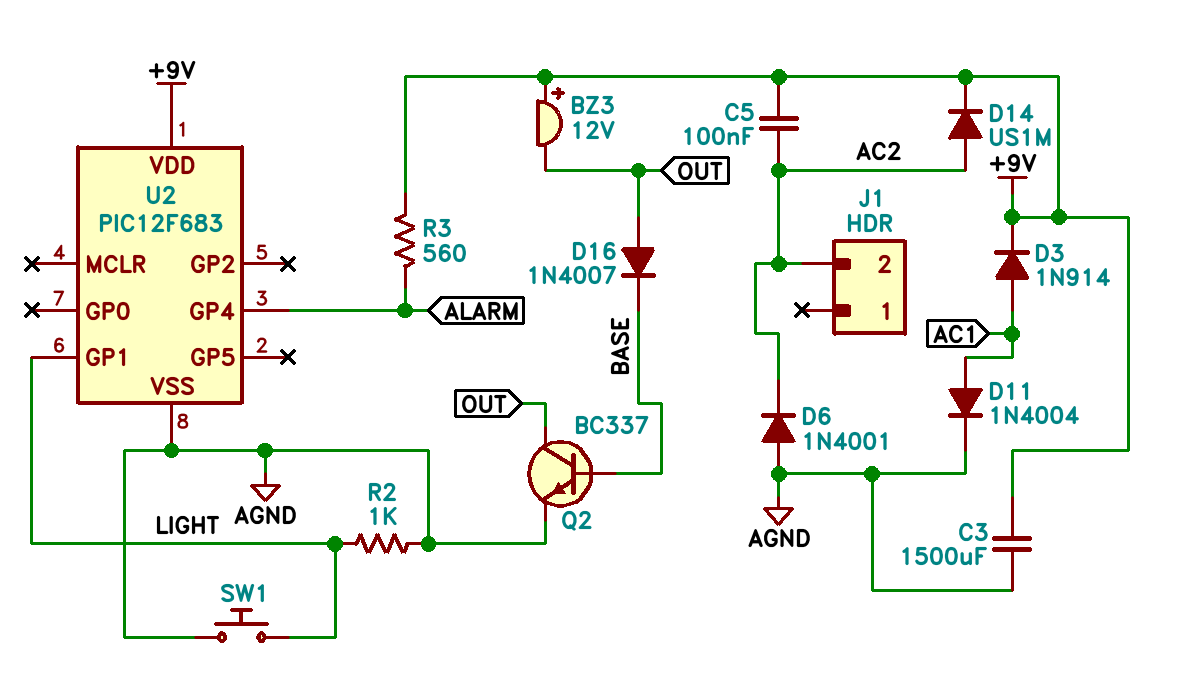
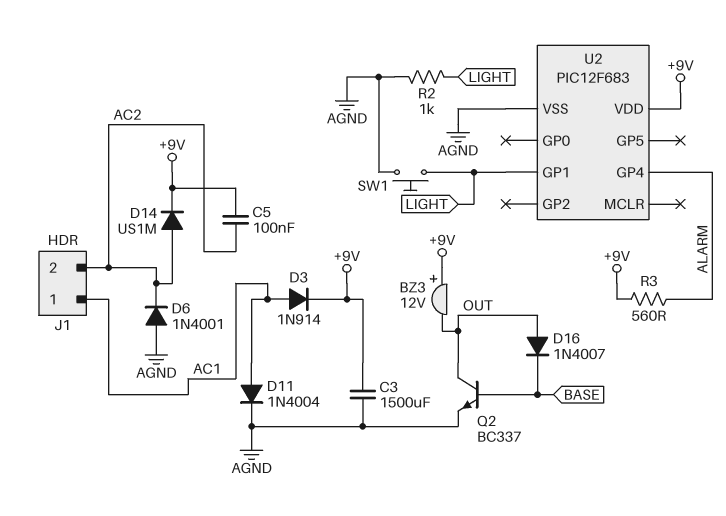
J1 pin 1: none -> AC1

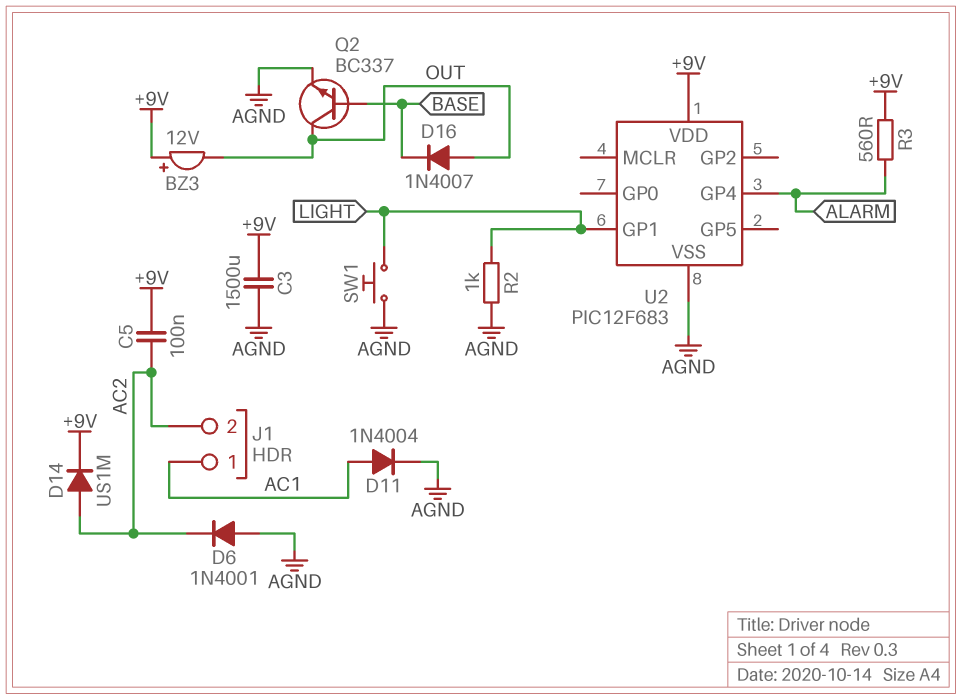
D3: diode 1N914 (A AC1, K +9V) -> none

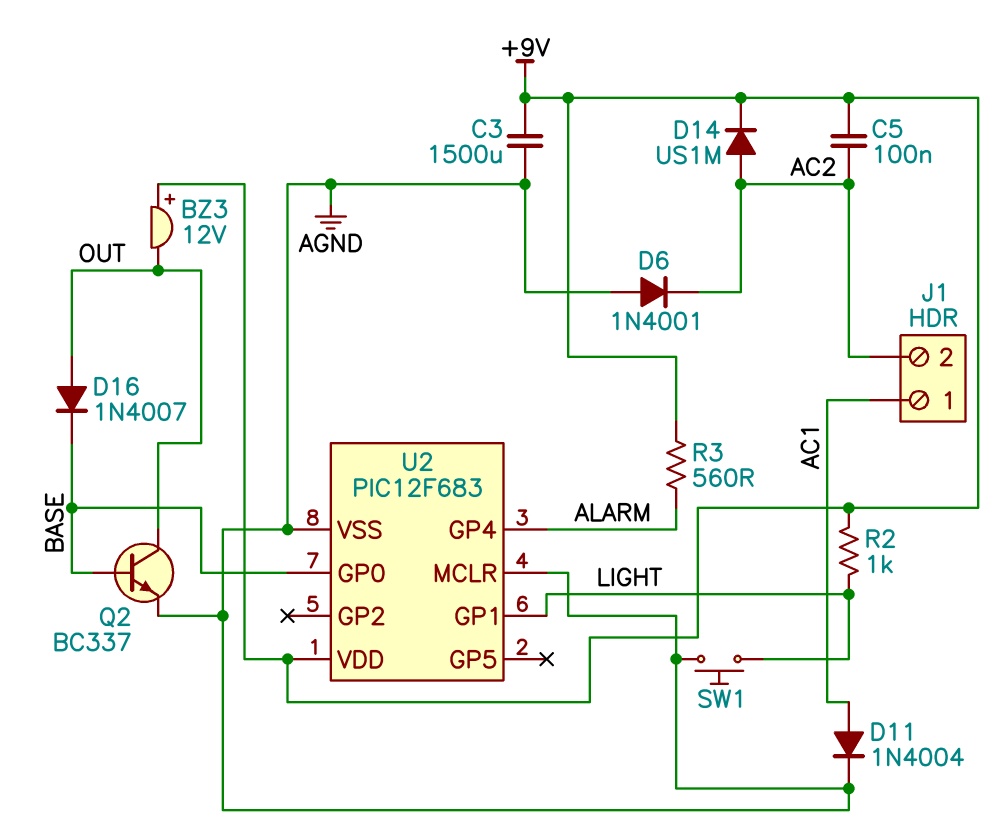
R2: 1k (AGND, LIGHT) -> 1k (+9V, LIGHT)
U2 pin GP0: none -> BASE
U2 pin MCLR: none -> AGND

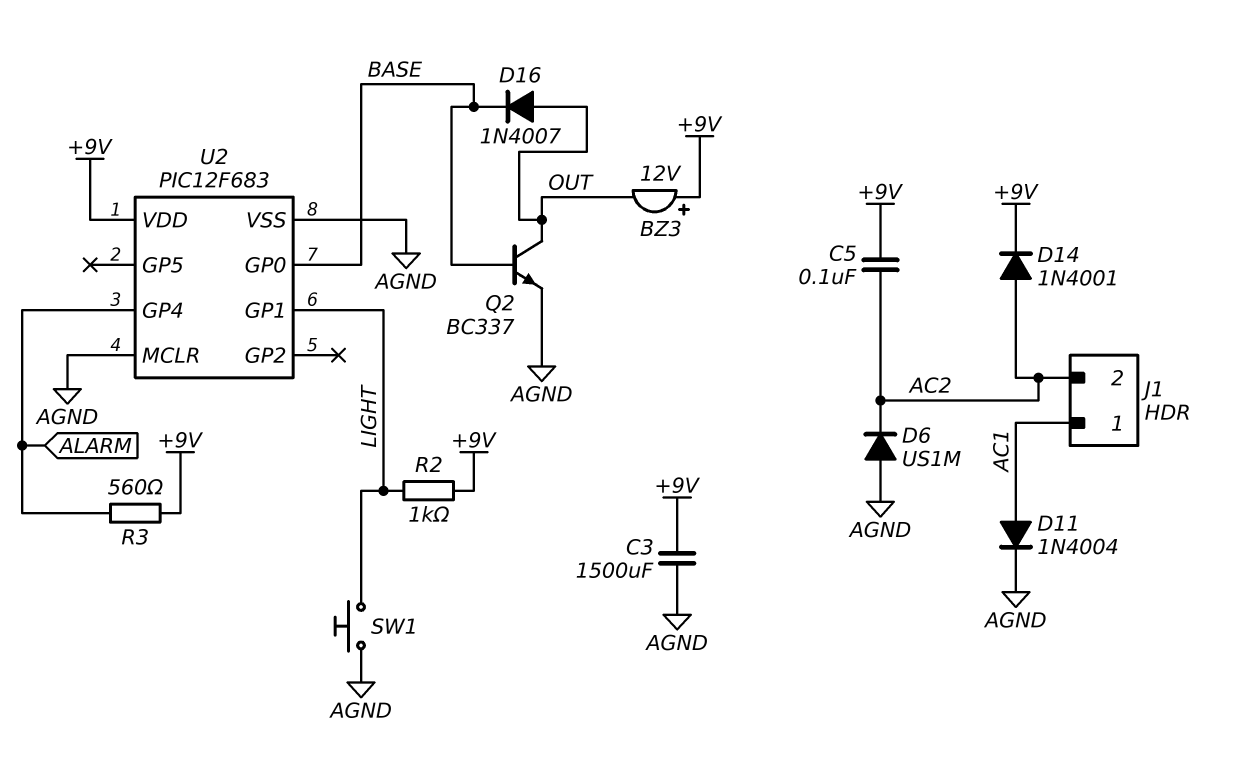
D6: diode 1N4001 (A AGND, K AC2) -> diode US1M (A AGND, K AC2)
D14: diode US1M (A AC2, K +9V) -> diode 1N4001 (A AC2, K +9V)

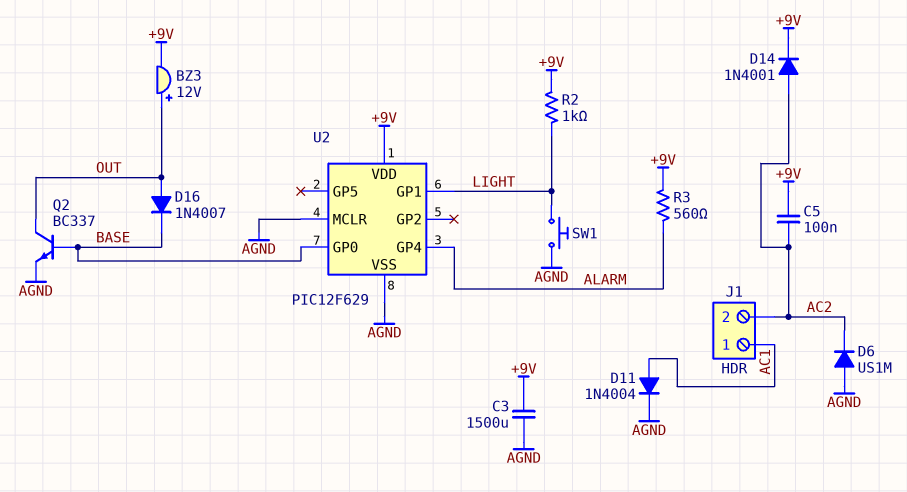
BZ3: buzzer 12V (plus +9V, minus OUT) -> buzzer 12V (plus OUT, minus +9V)
U2: PIC12F683 -> PIC12F629

